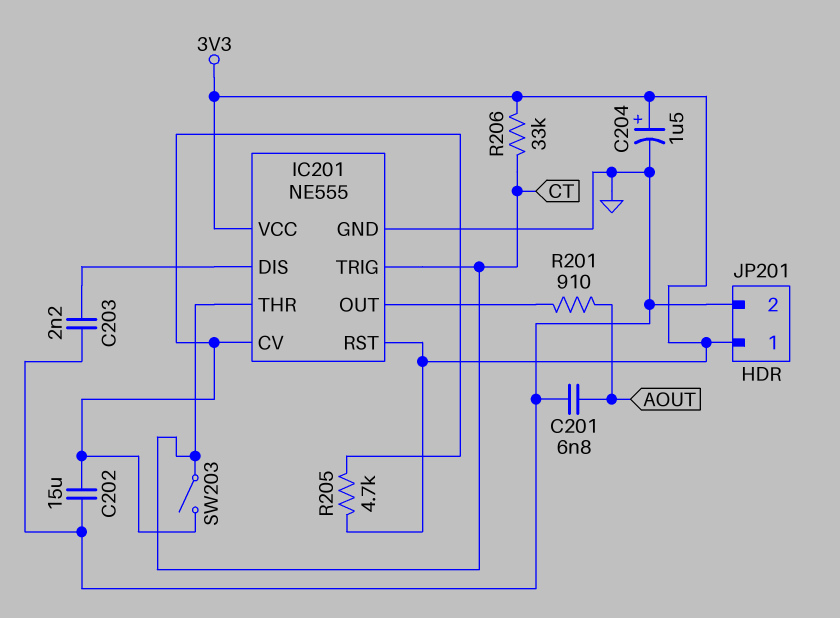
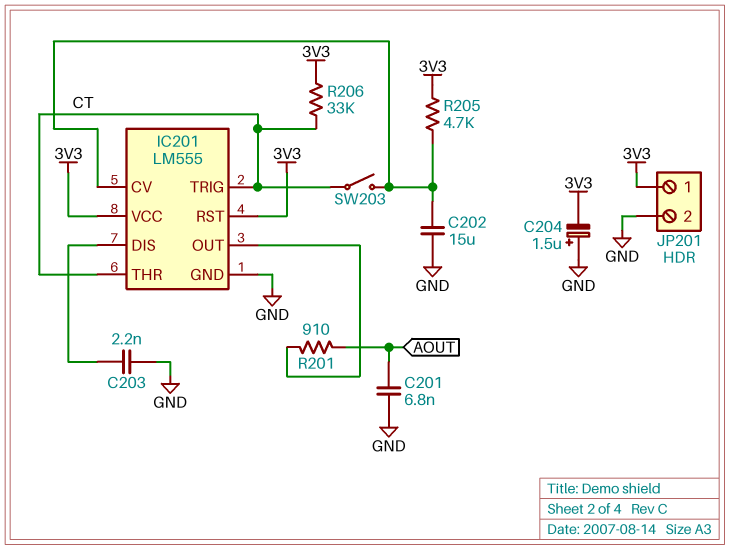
C204: 1.5uF (plus 3V3, minus GND) -> 1.5uF (plus GND, minus 3V3)
IC201: NE555 -> LM555

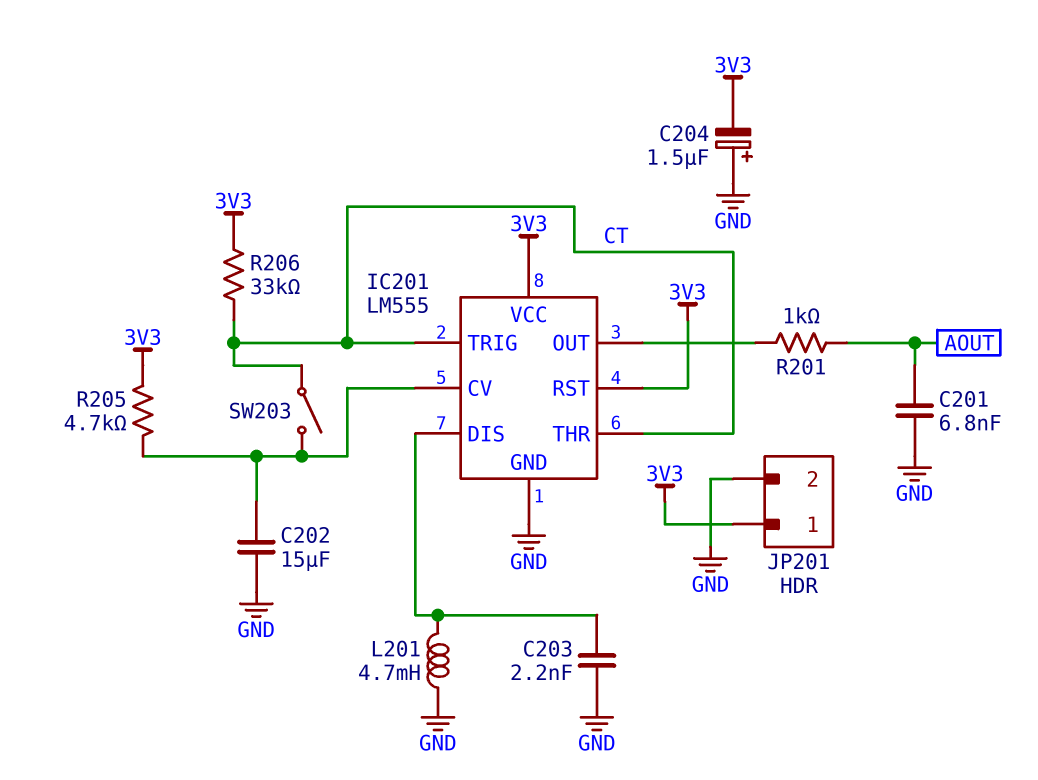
L201: none -> 4.7mH (GND, IC201/DIS)
R201: 910 (AOUT, IC201/OUT) -> 1k (AOUT, IC201/OUT)

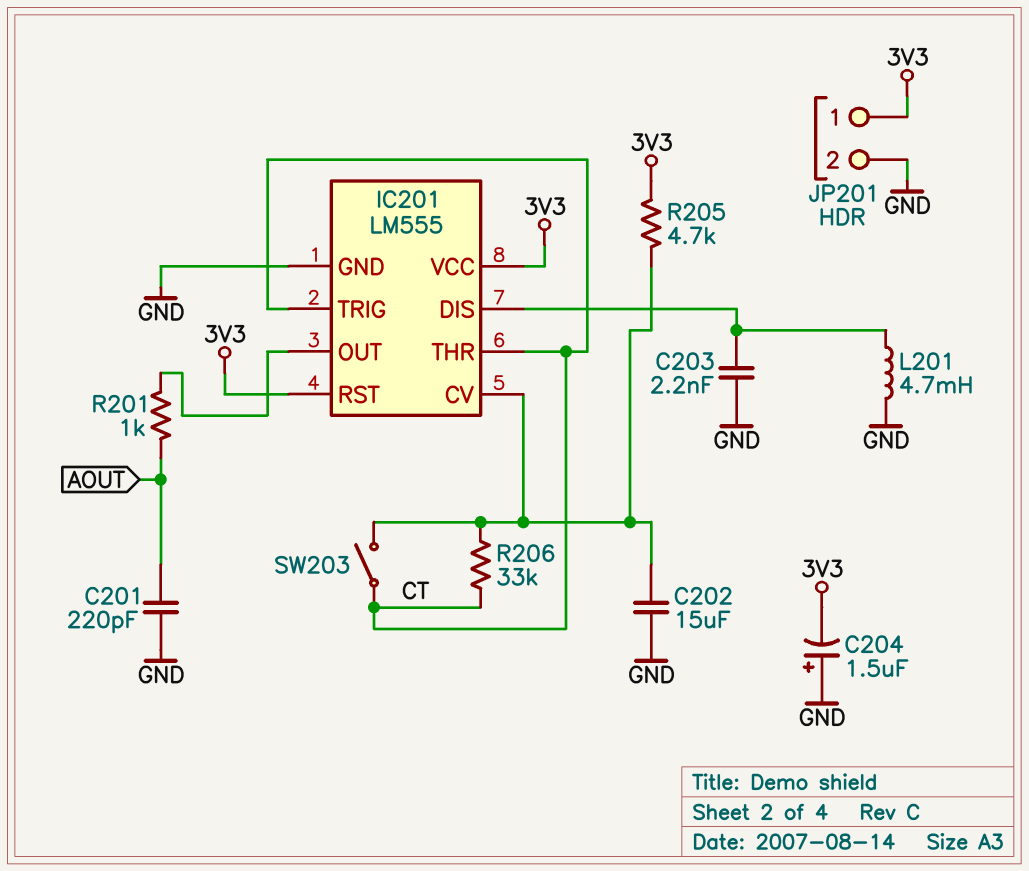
C201: 6.8nF (AOUT, GND) -> 220pF (AOUT, GND)
R206: 33k (3V3, CT) -> 33k (CT, IC201/CV)

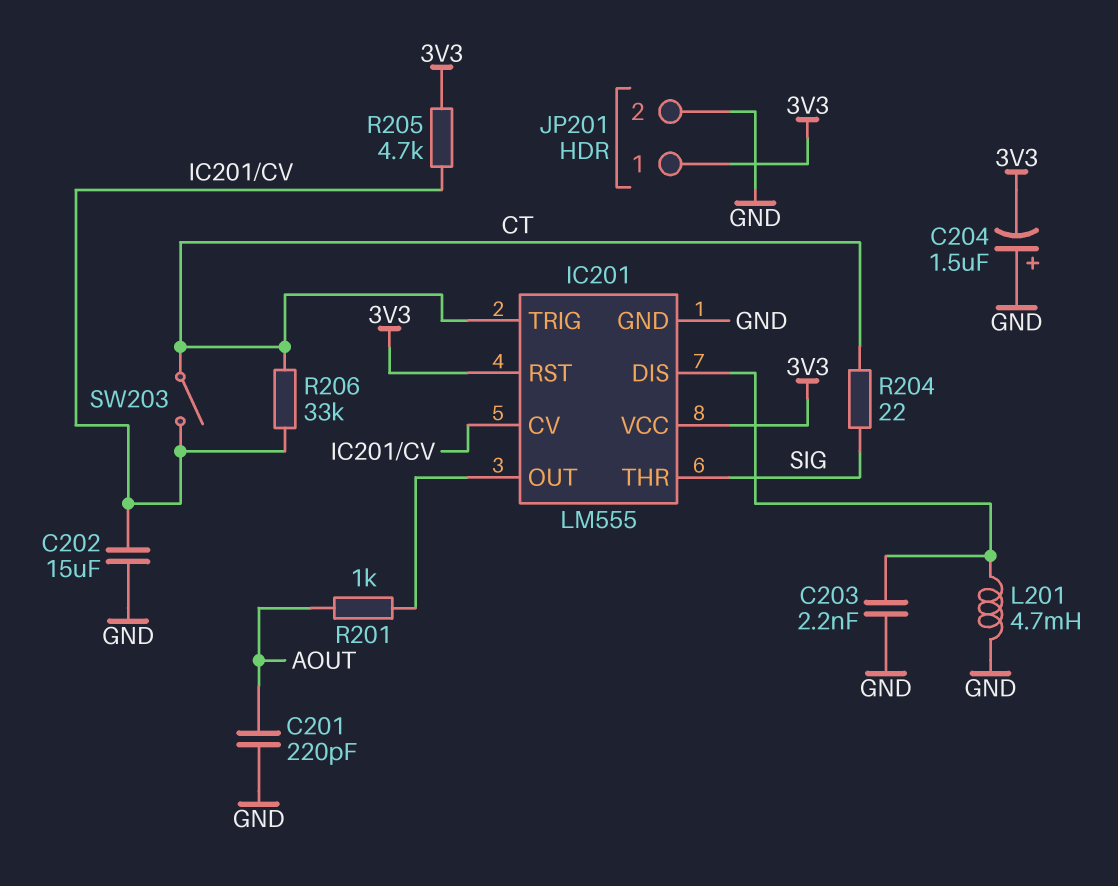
IC201 pin THR: CT -> SIG
R204: none -> 22 (CT, SIG)

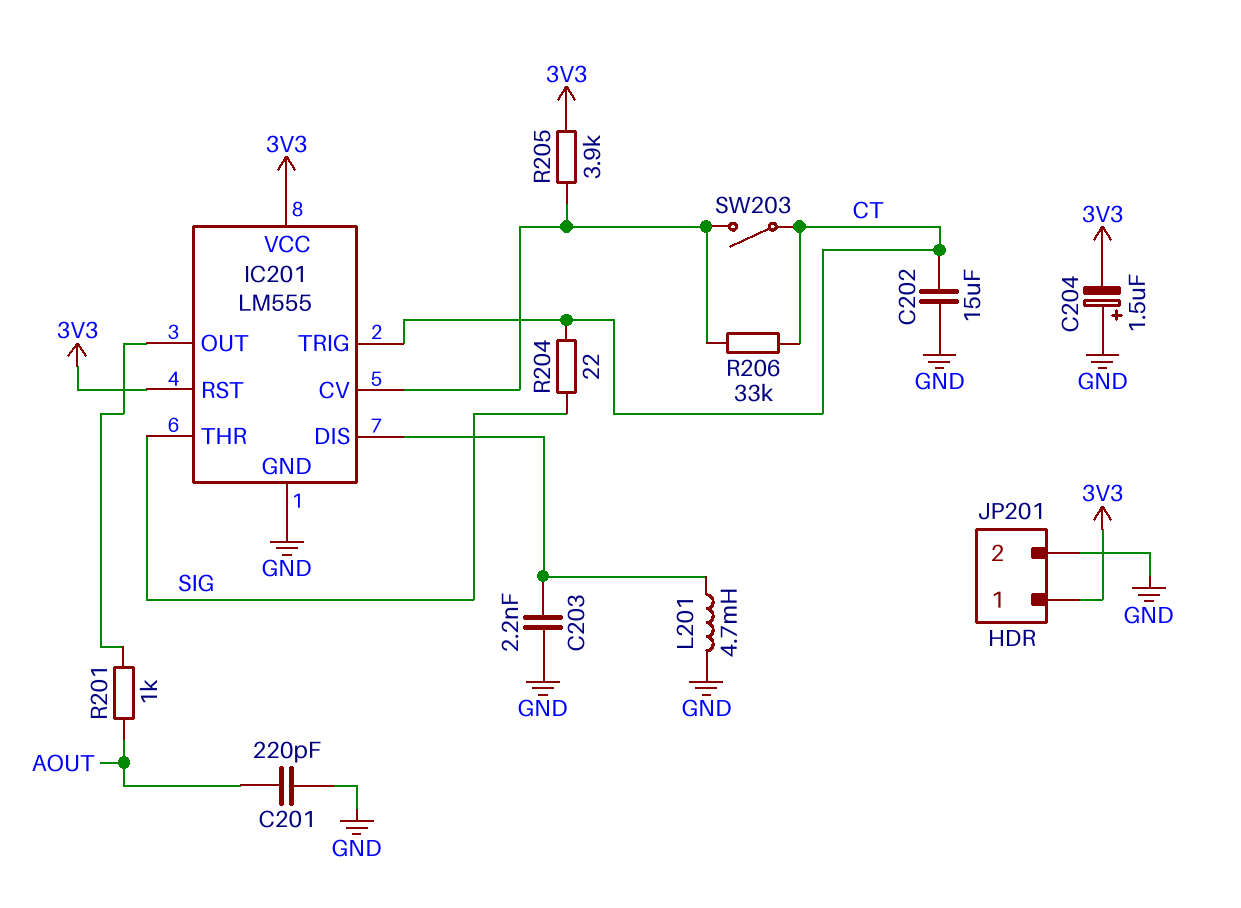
C202: 15uF (GND, IC201/CV) -> 15uF (CT, GND)
R205: 4.7k (3V3, IC201/CV) -> 3.9k (3V3, IC201/CV)

